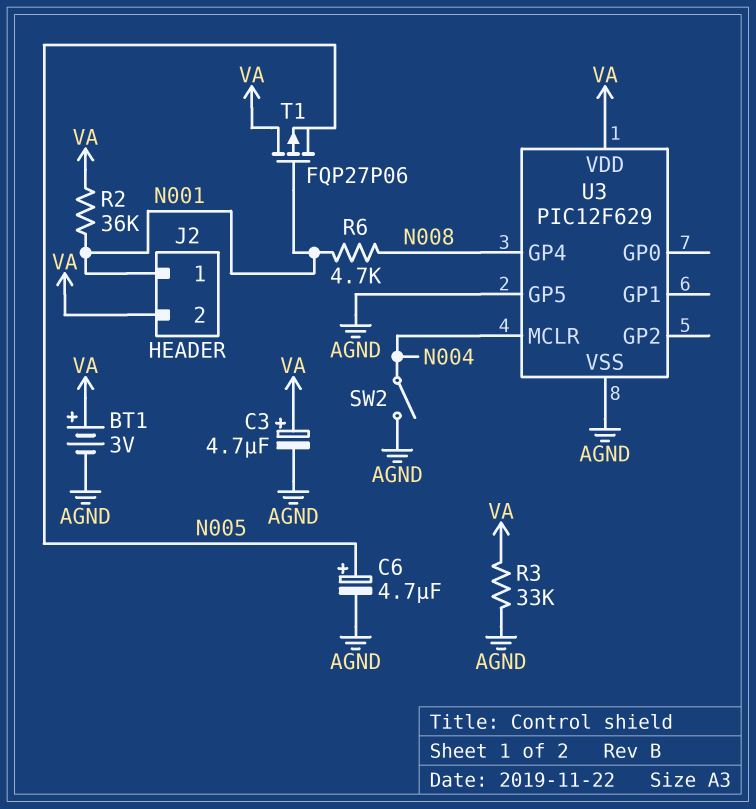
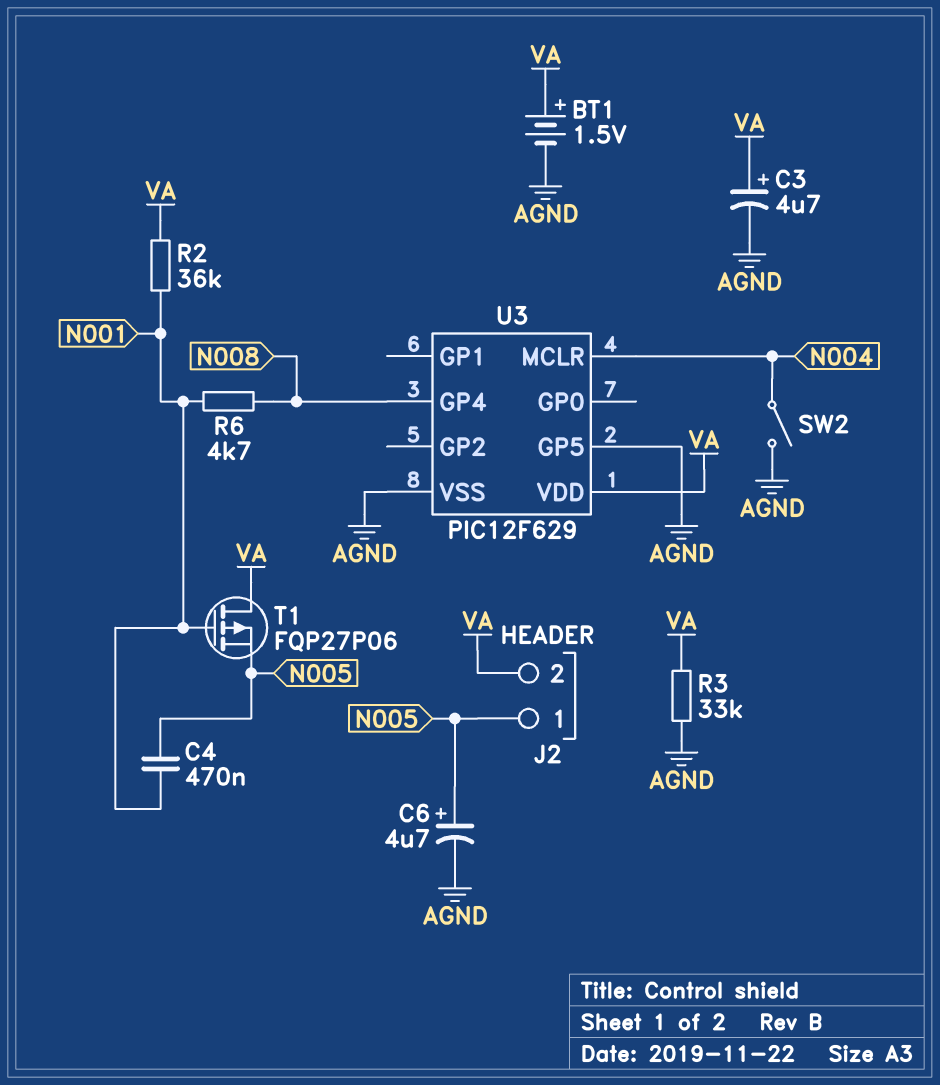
BT1: 3V (plus VA, minus AGND) -> 1.5V (plus VA, minus AGND)
C4: none -> 470nF (N001, N005)
J2 pin 1: N001 -> N005

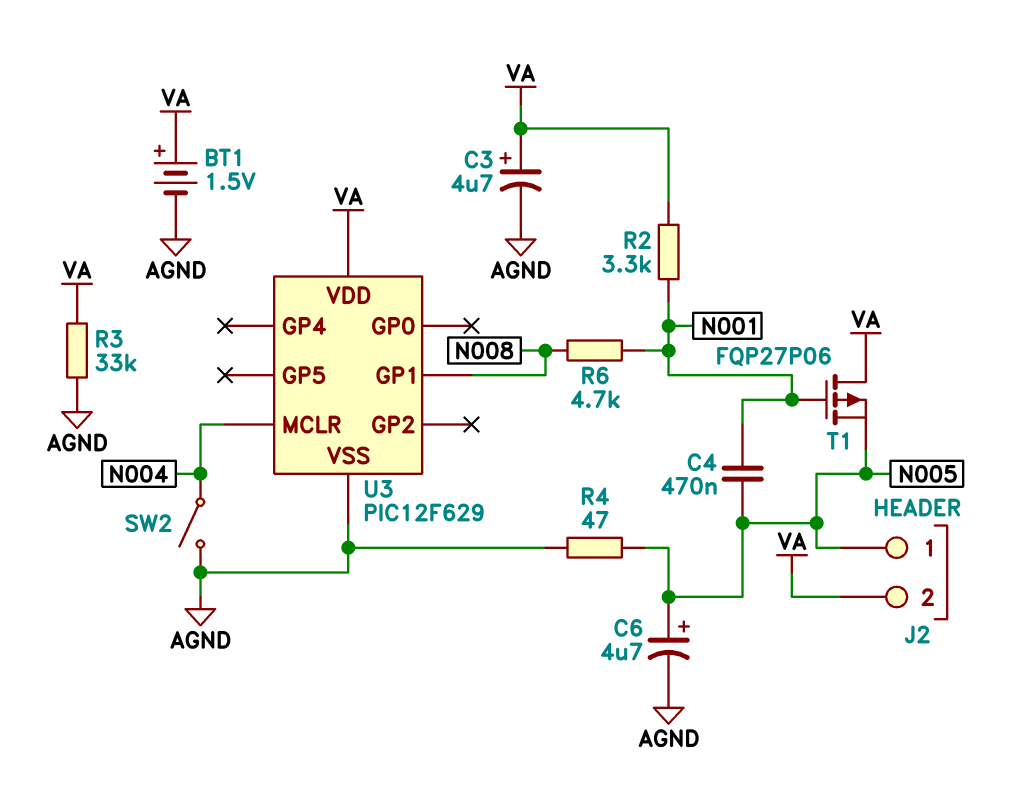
R2: 36k (N001, VA) -> 3.3k (N001, VA)
R4: none -> 47 (AGND, N005)
U3 pin GP1: none -> N008
U3 pin GP4: N008 -> none
U3 pin GP5: AGND -> none

